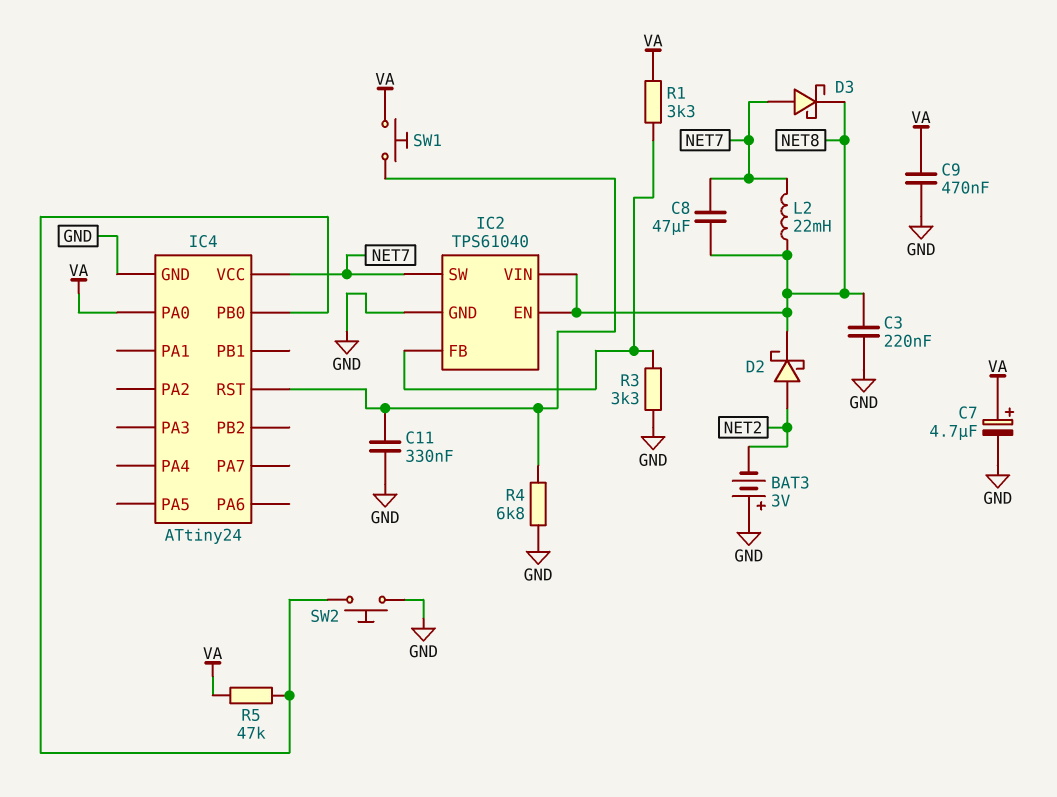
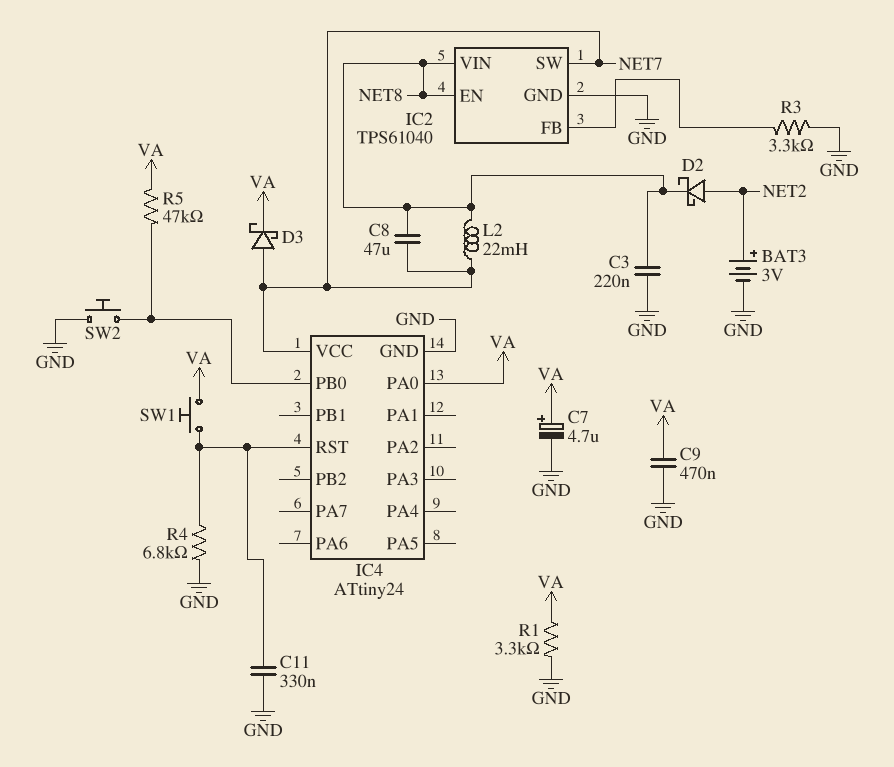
BAT3: 3V (plus GND, minus NET2) -> 3V (plus NET2, minus GND)
D3: schottky (A NET7, K NET8) -> schottky (A NET7, K VA)
R1: 3.3k (IC2/FB, VA) -> 3.3k (GND, VA)

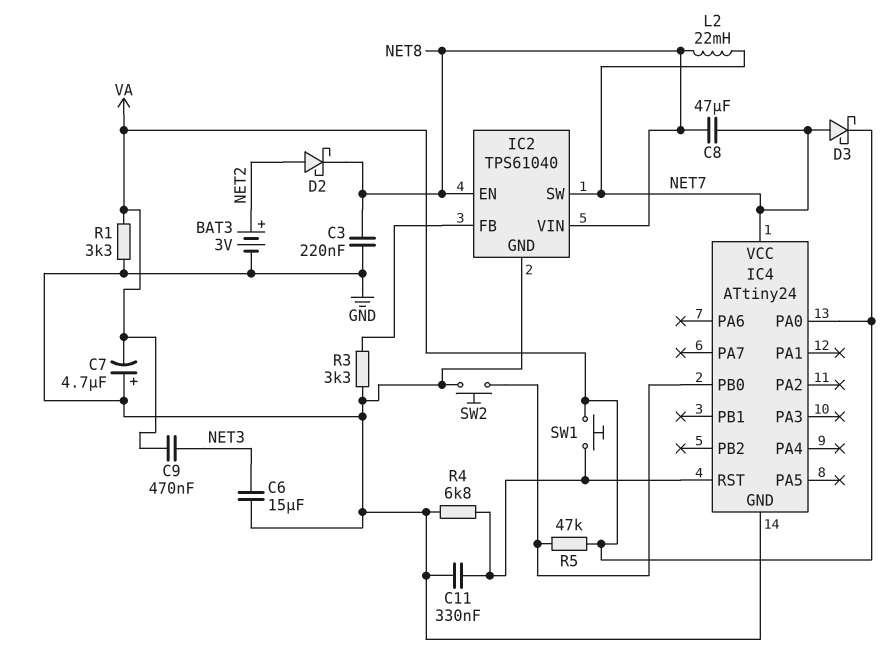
C6: none -> 15uF (GND, NET3)
C7: 4.7uF (plus VA, minus GND) -> 4.7uF (plus GND, minus VA)
C9: 470nF (GND, VA) -> 470nF (NET3, VA)

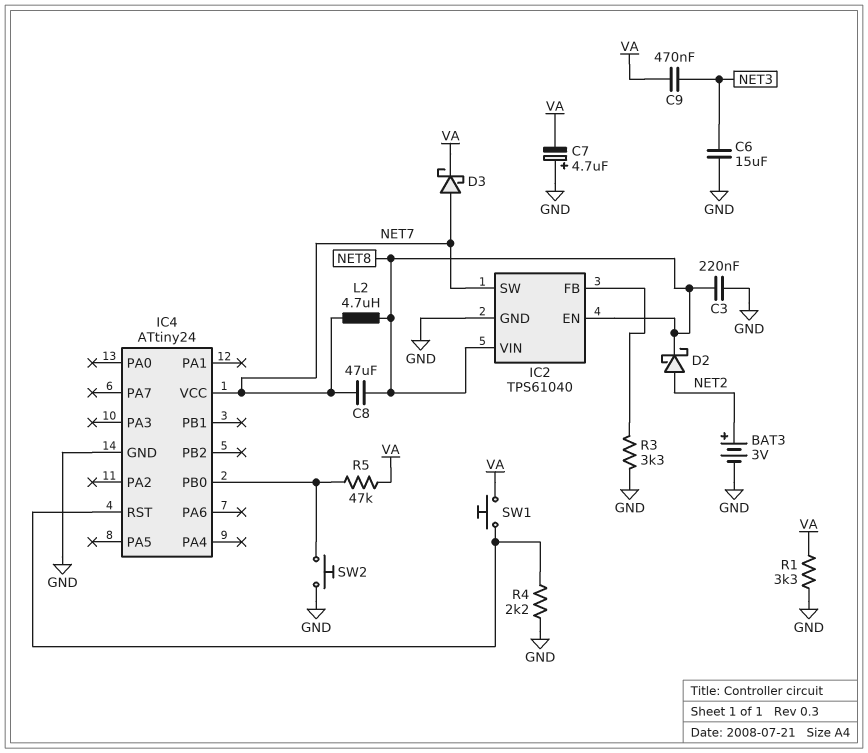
C11: 330nF (GND, IC4/RST) -> none
IC4 pin PA0: VA -> none
L2: 22mH (NET7, NET8) -> 4.7uH (NET7, NET8)
R4: 6.8k (GND, IC4/RST) -> 2.2k (GND, IC4/RST)

